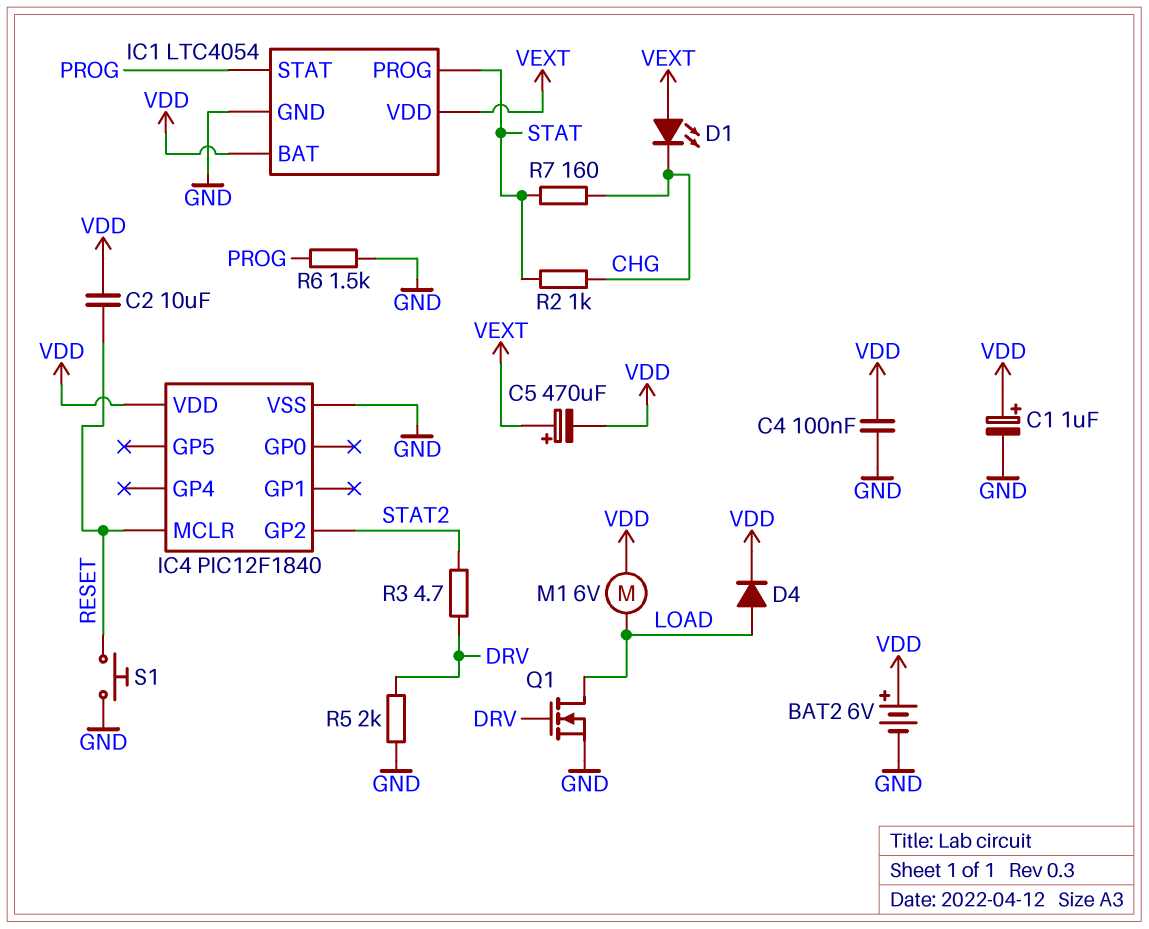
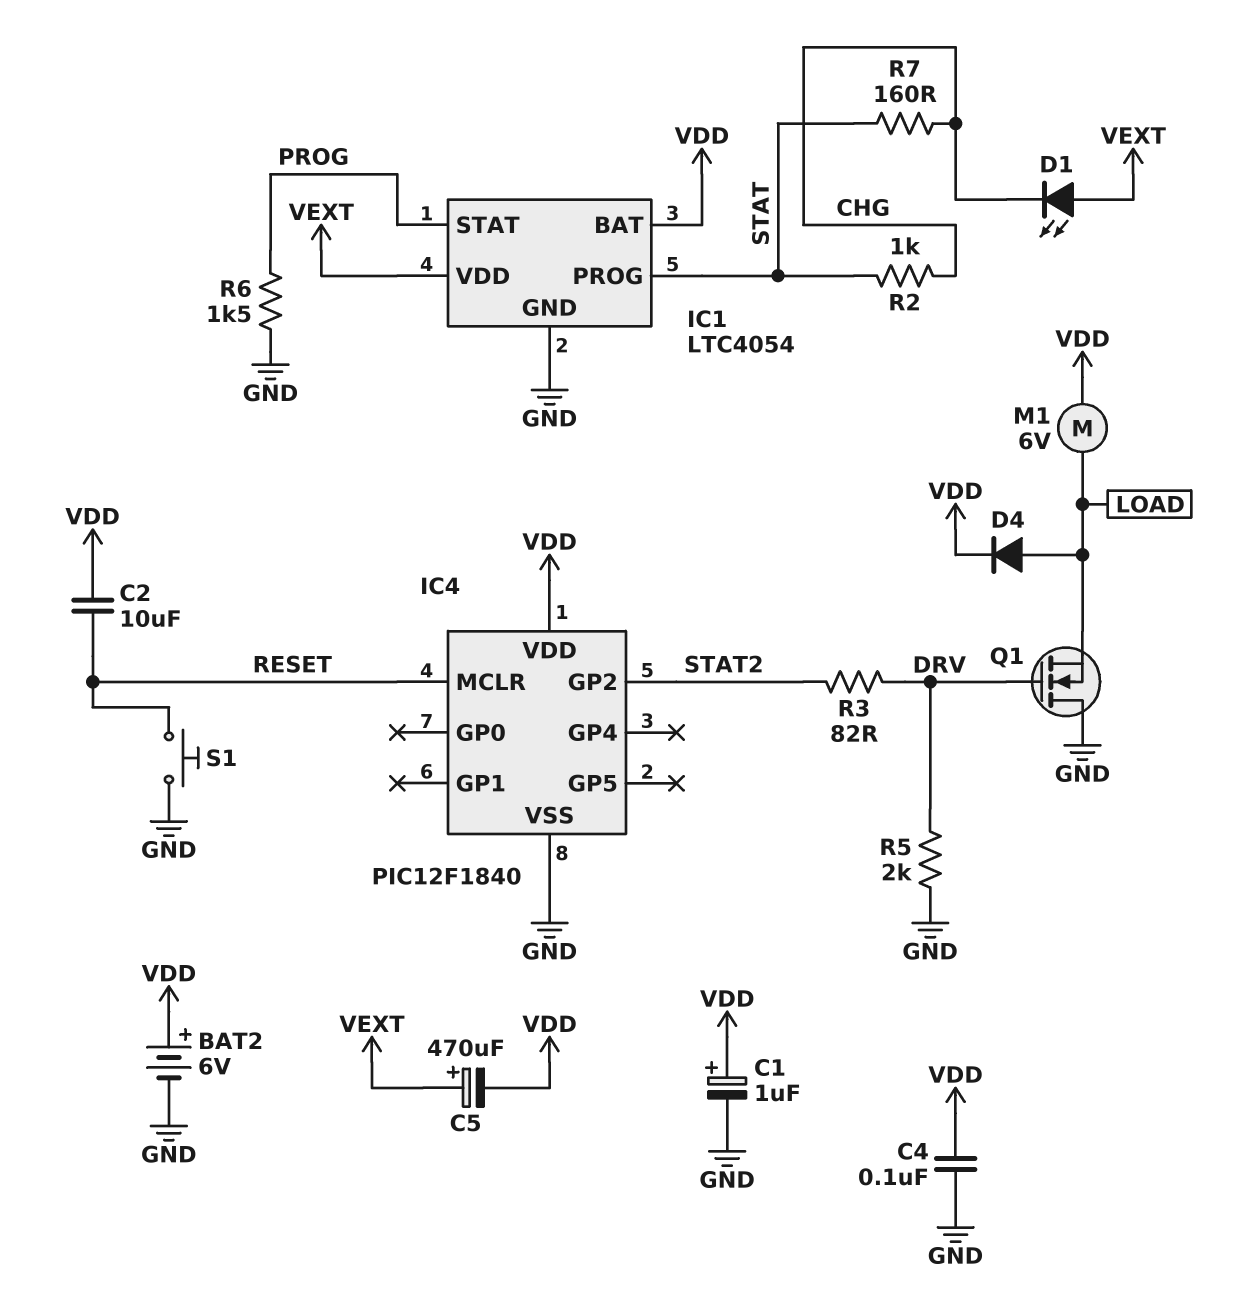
Q1: NMOS (G DRV, D LOAD, S GND) -> NMOS (G DRV, D GND, S LOAD)
R3: 4.7 (DRV, STAT2) -> 82 (DRV, STAT2)

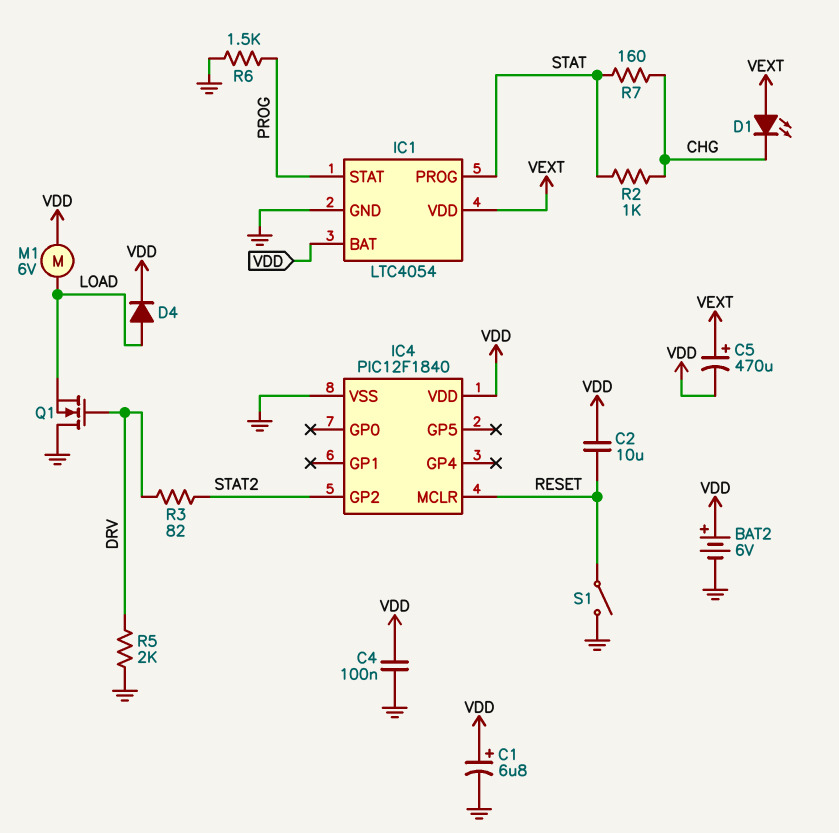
C1: 1uF (plus VDD, minus GND) -> 6.8uF (plus VDD, minus GND)
S1: button (GND, RESET) -> switch (GND, RESET)

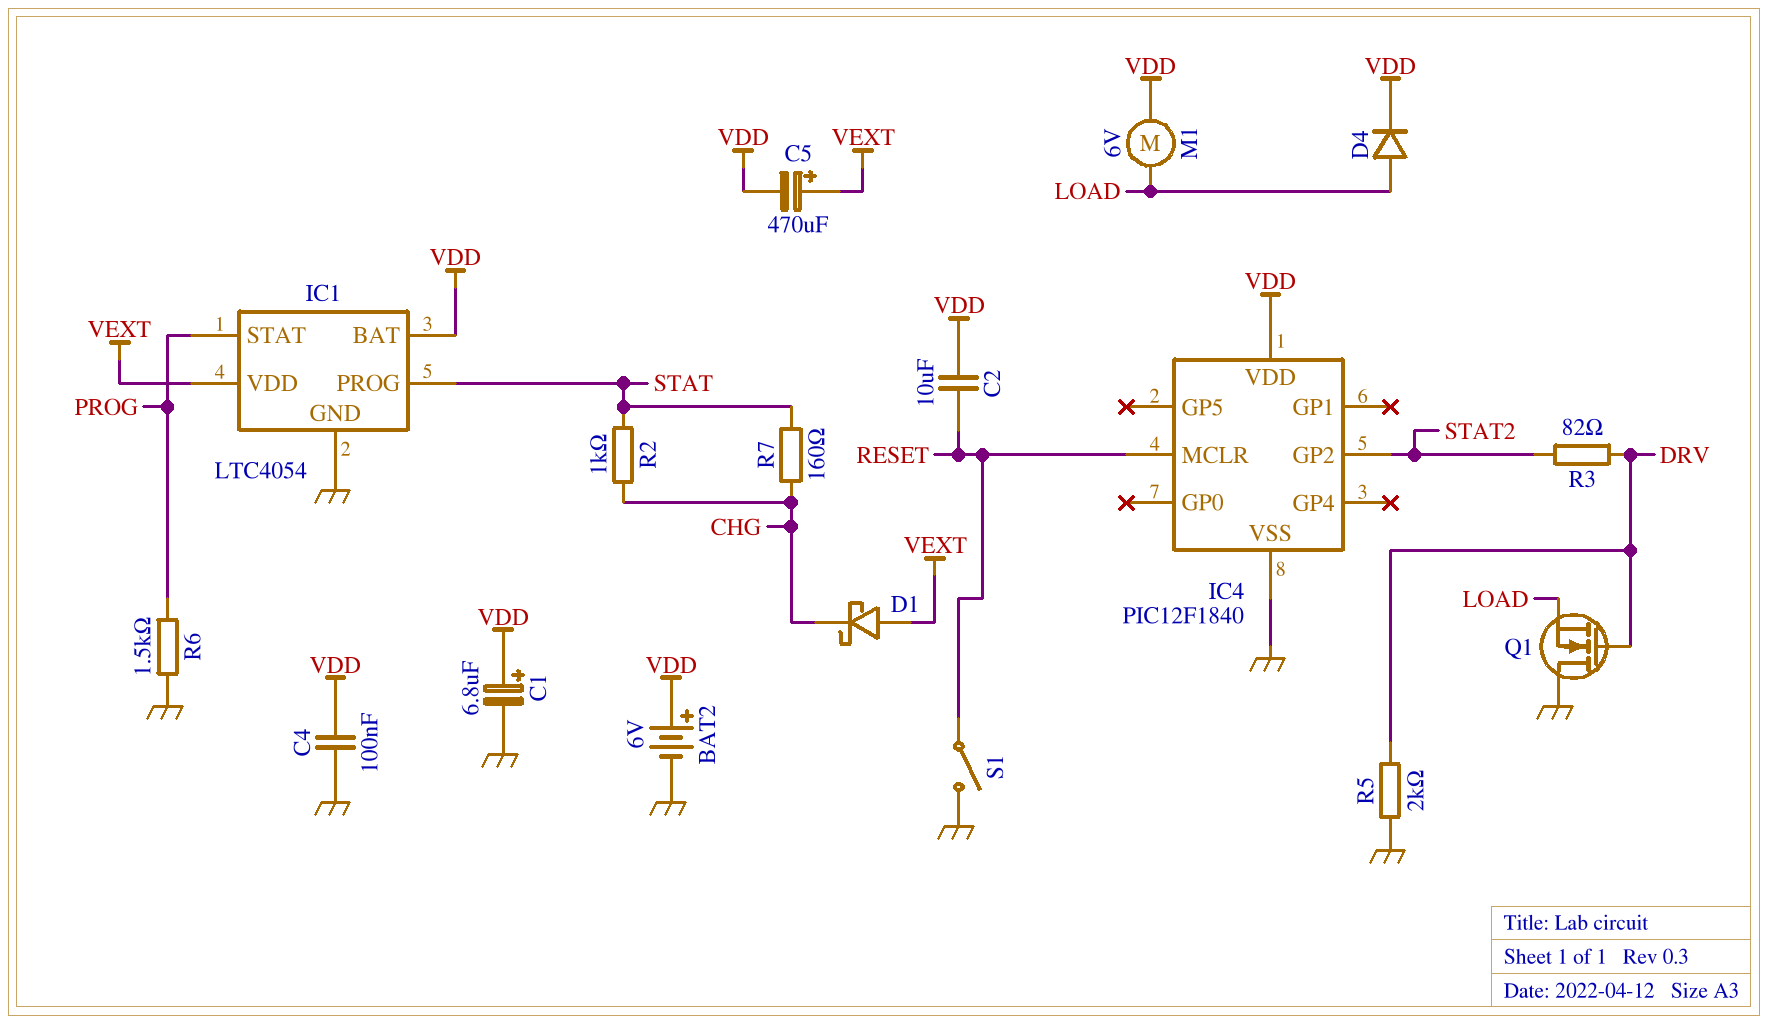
D1: LED (A VEXT, K CHG) -> schottky (A VEXT, K CHG)

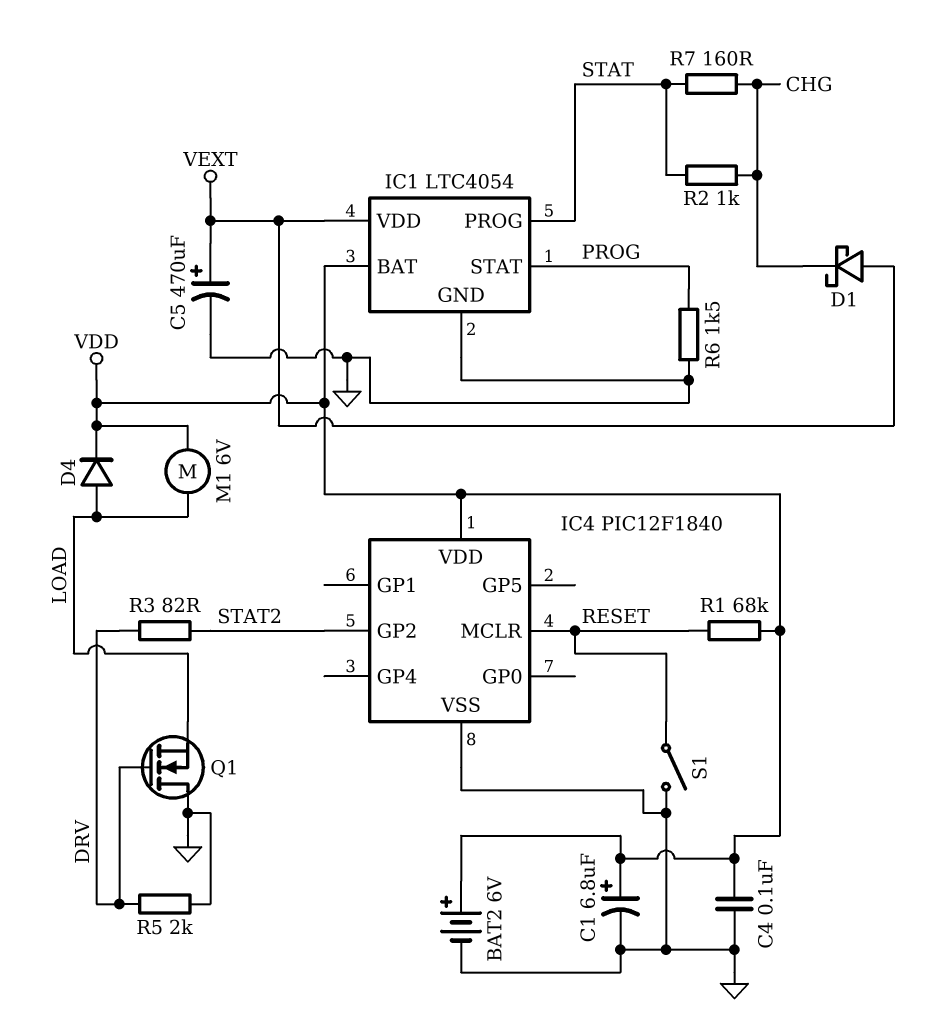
C2: 10uF (RESET, VDD) -> none
C5: 470uF (plus VEXT, minus VDD) -> 470uF (plus VEXT, minus GND)
R1: none -> 68k (RESET, VDD)

